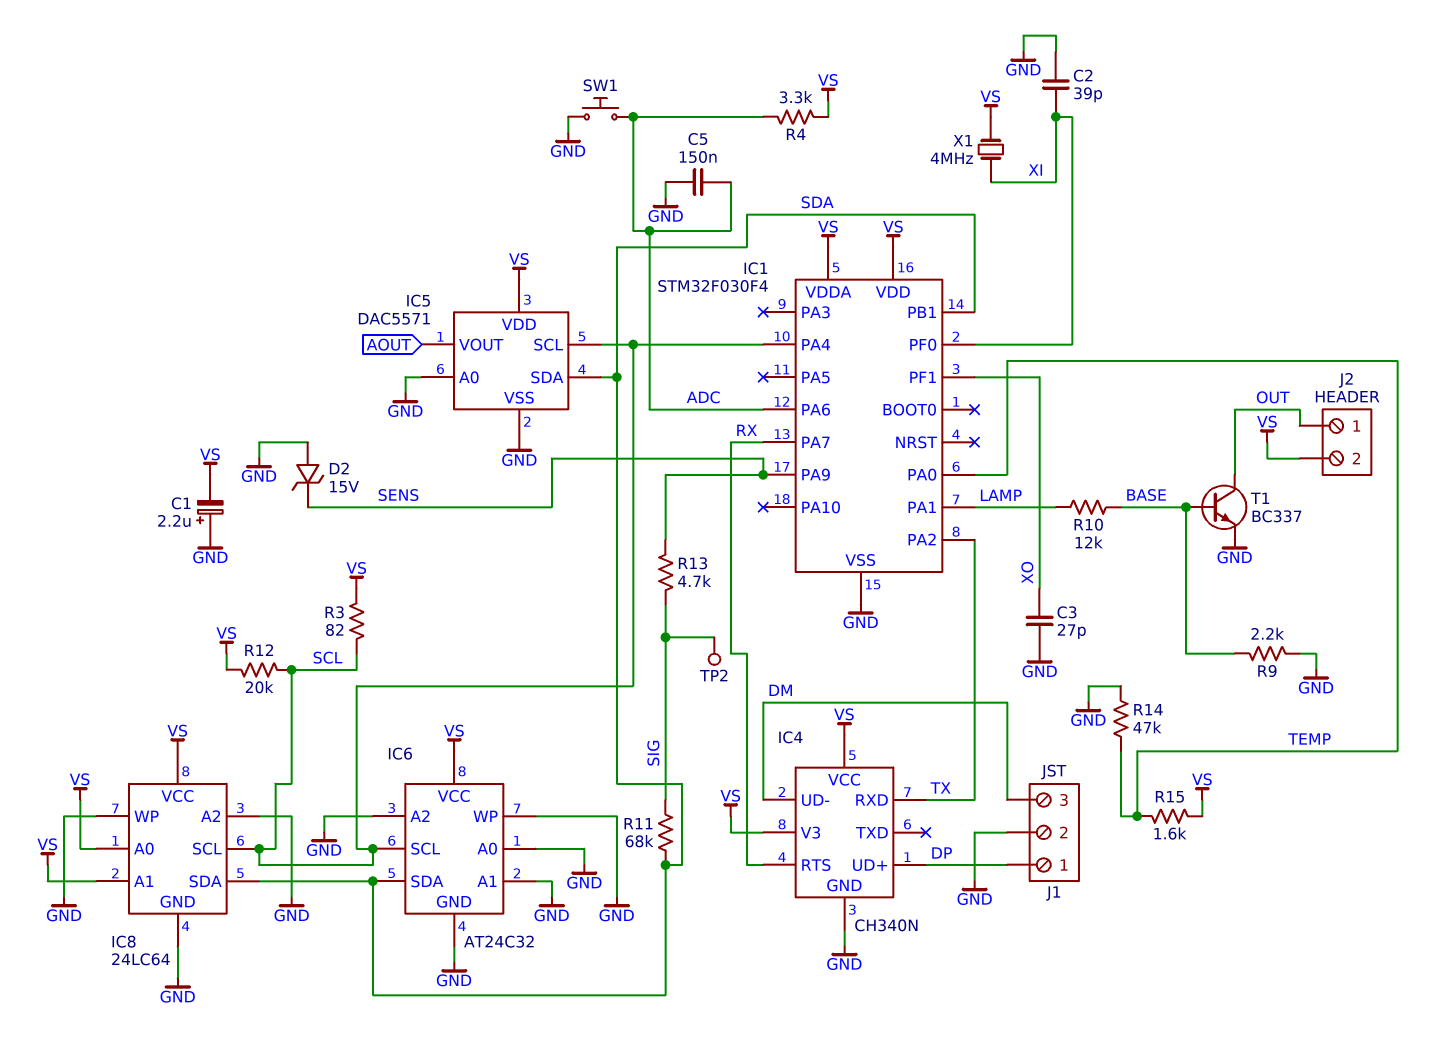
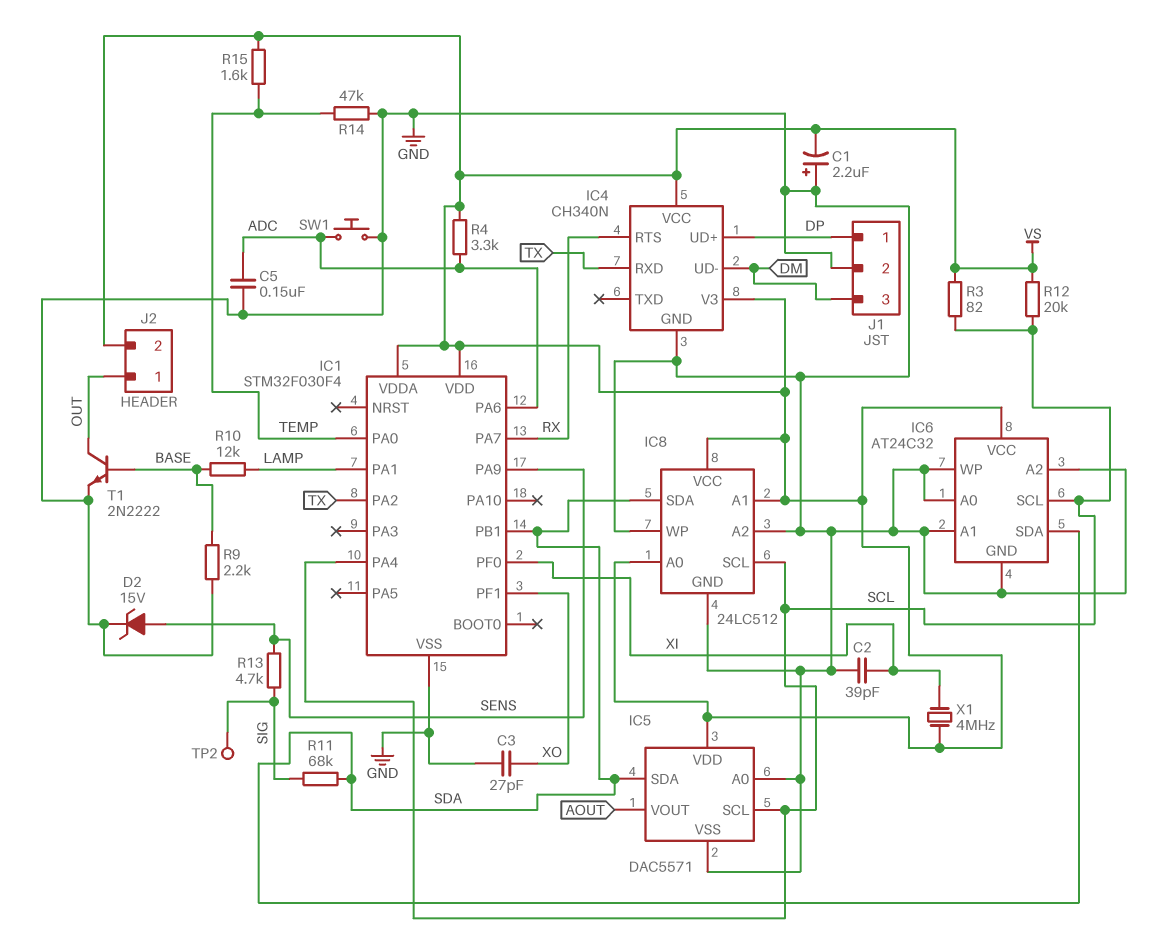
D2: zener 15V (A GND, K SENS) -> zener 15V (A SENS, K GND)
IC8: 24LC64 -> 24LC512
T1: NPN BC337 (B BASE, C OUT, E GND) -> NPN 2N2222 (B BASE, C OUT, E GND)

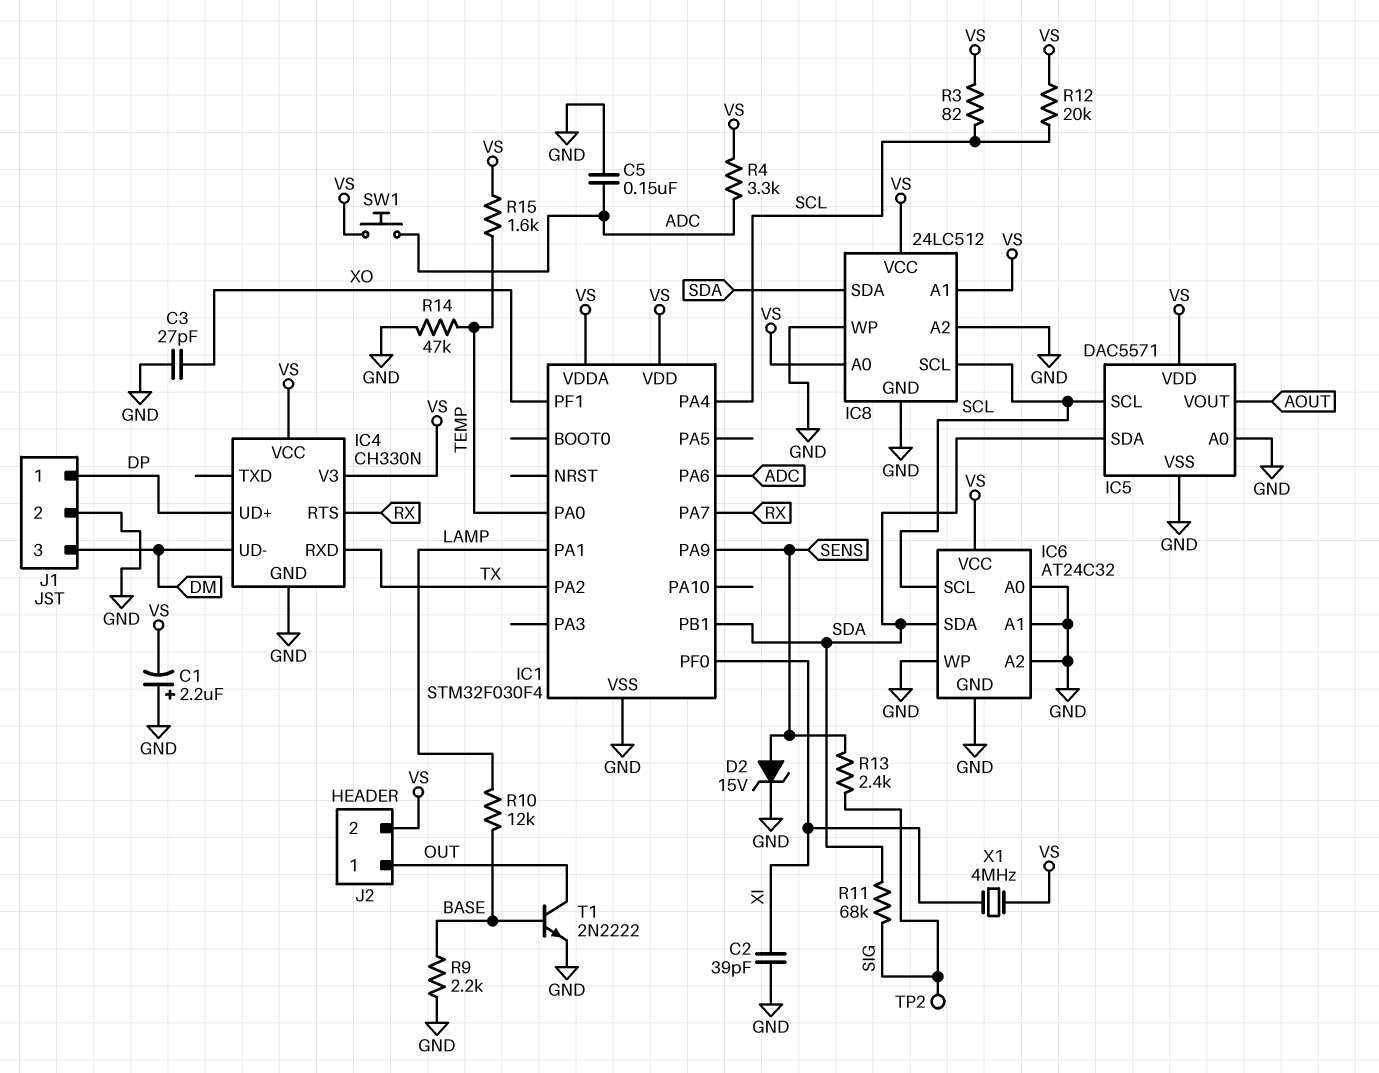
IC4: CH340N -> CH330N
R13: 4.7k (SENS, SIG) -> 2.4k (SENS, SIG)
SW1: button (ADC, GND) -> button (ADC, VS)

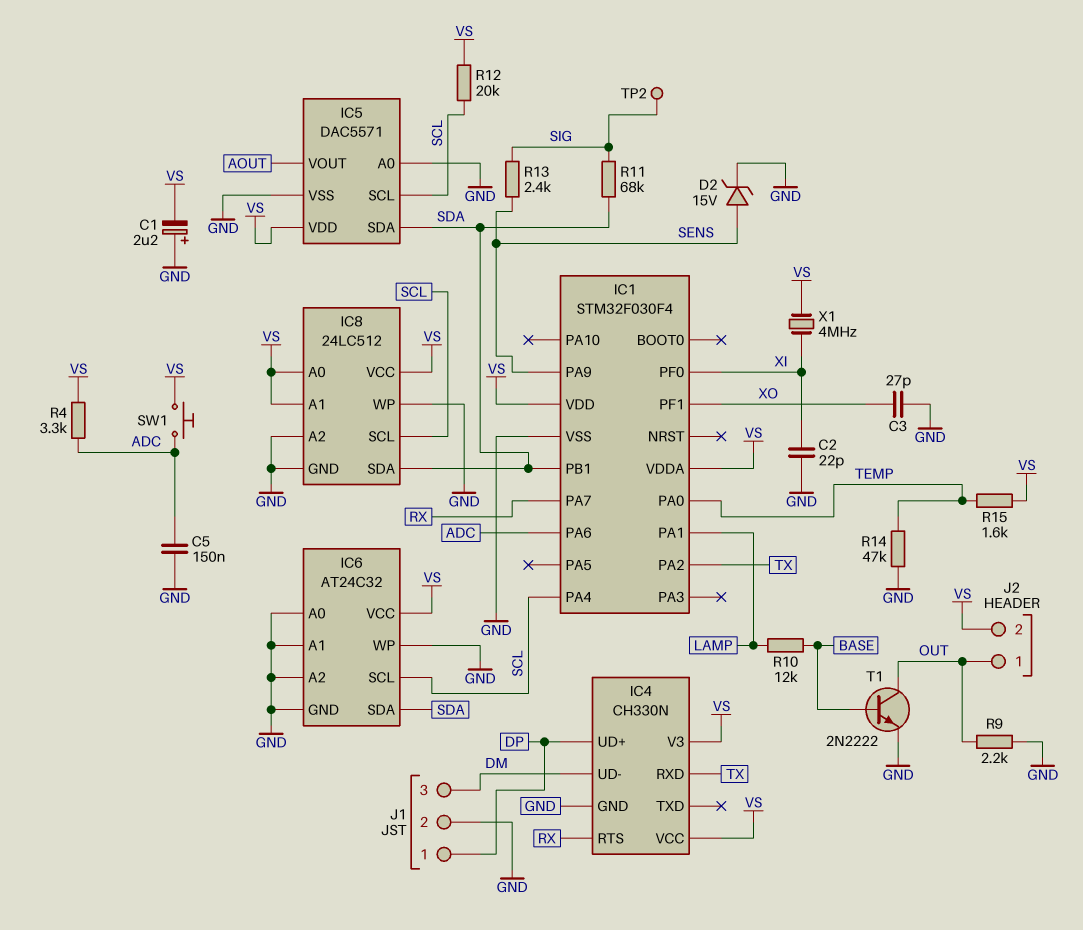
C2: 39pF (GND, XI) -> 22pF (GND, XI)
R3: 82 (SCL, VS) -> none
R9: 2.2k (BASE, GND) -> 2.2k (GND, OUT)

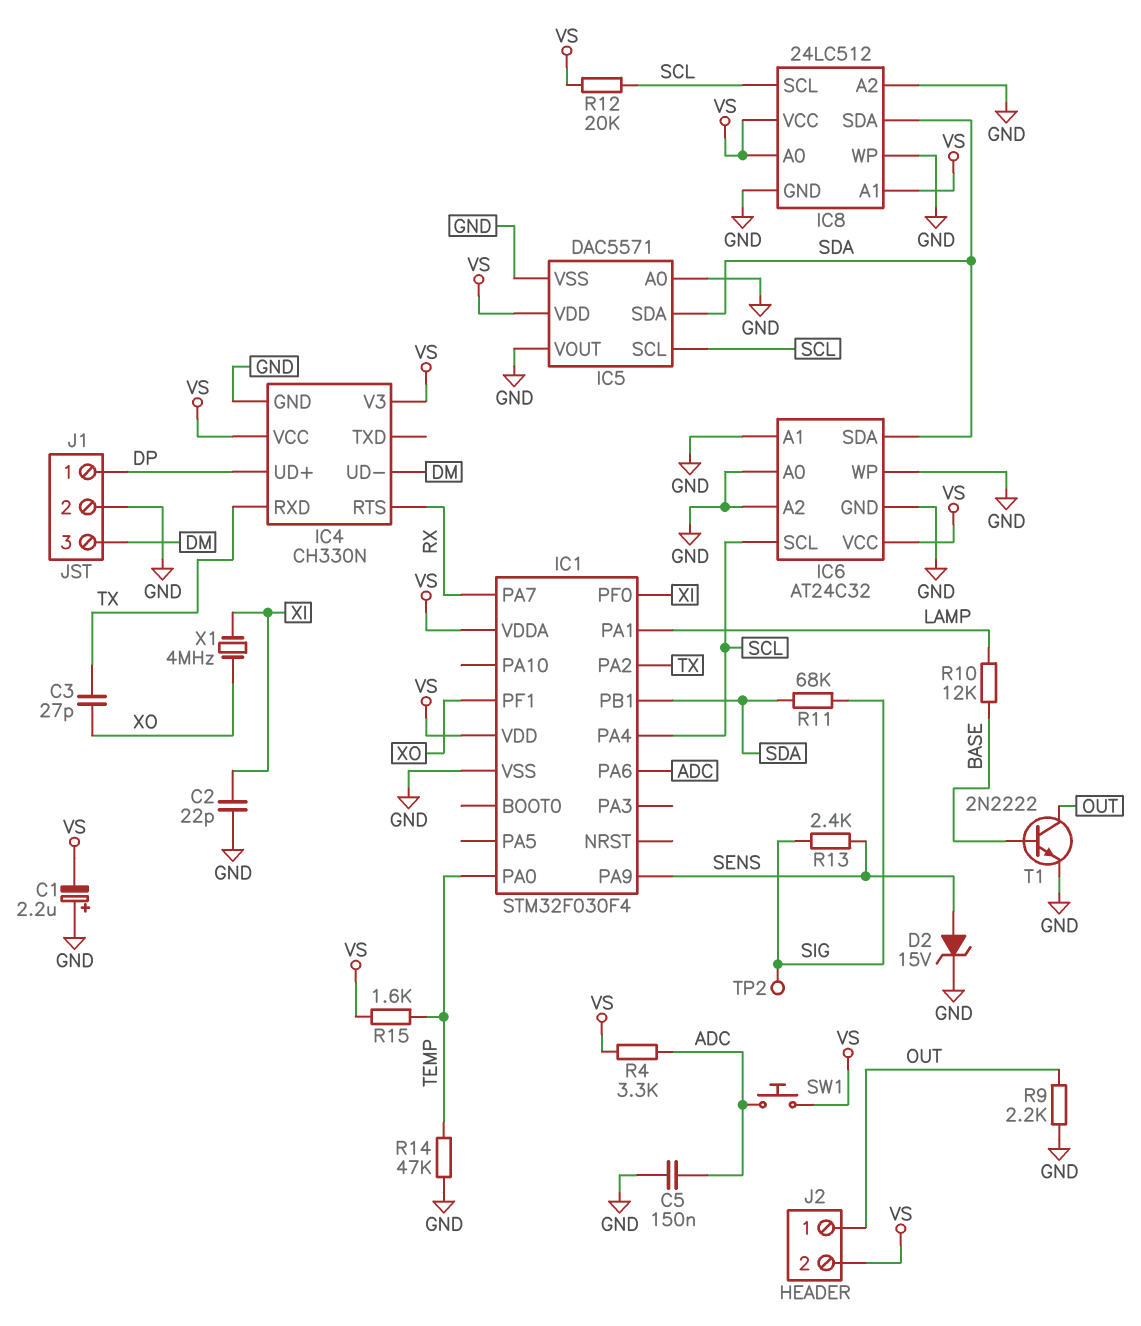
C3: 27pF (GND, XO) -> 27pF (TX, XO)
IC5 pin VOUT: AOUT -> GND
X1: 4MHz (VS, XI) -> 4MHz (XI, XO)

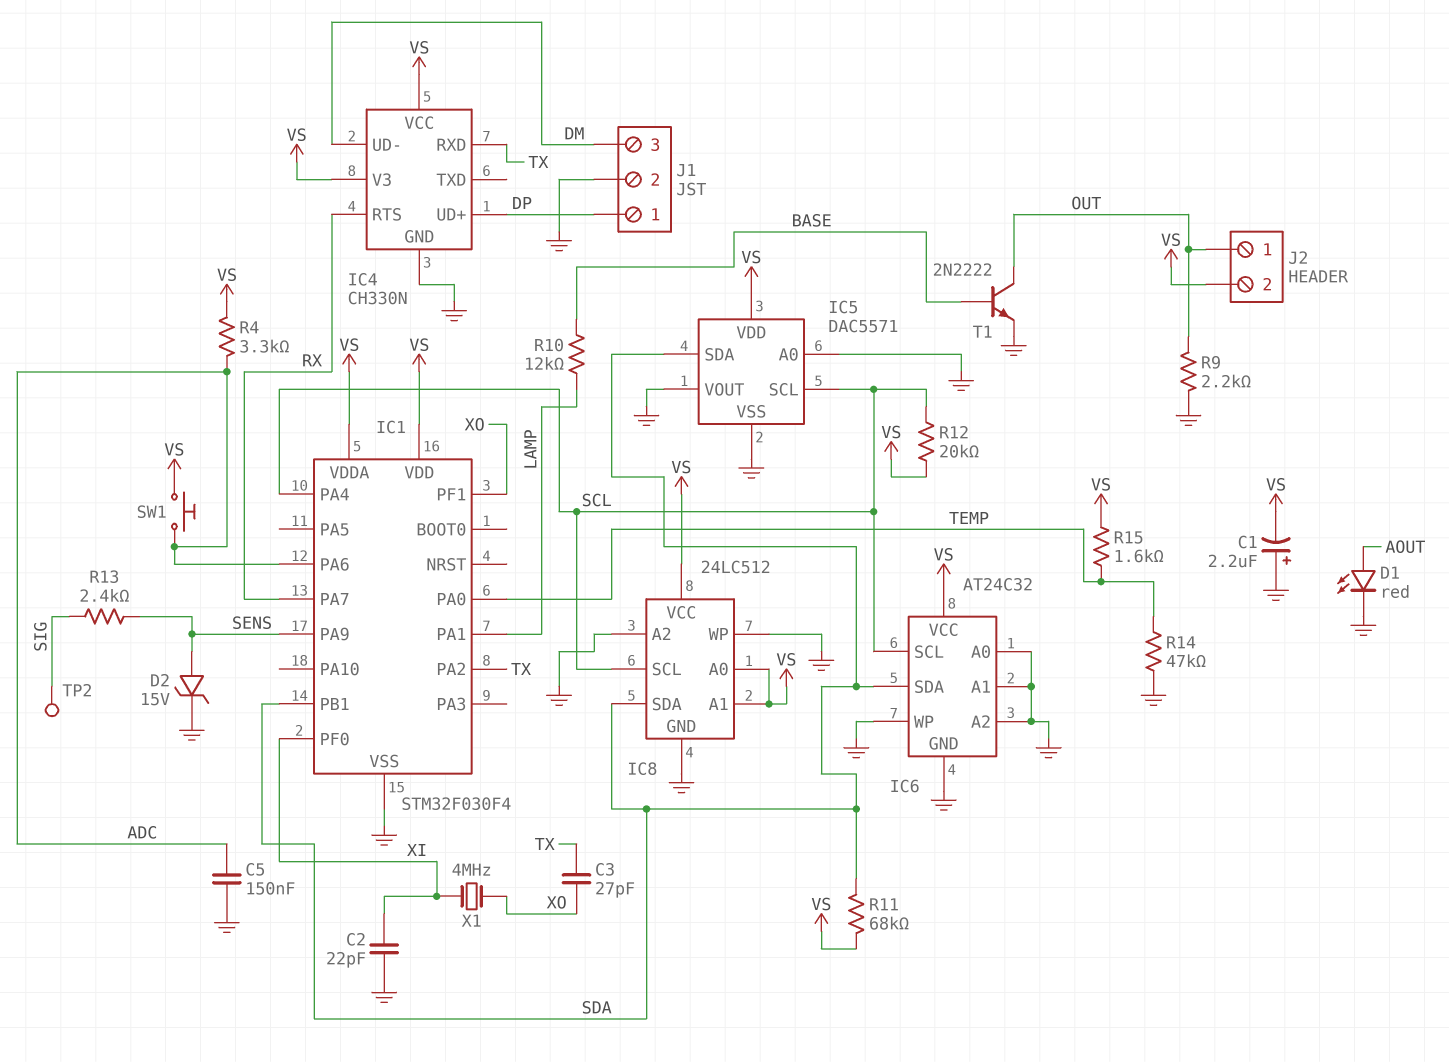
D1: none -> LED red (A AOUT, K GND)
R11: 68k (SDA, SIG) -> 68k (SDA, VS)

